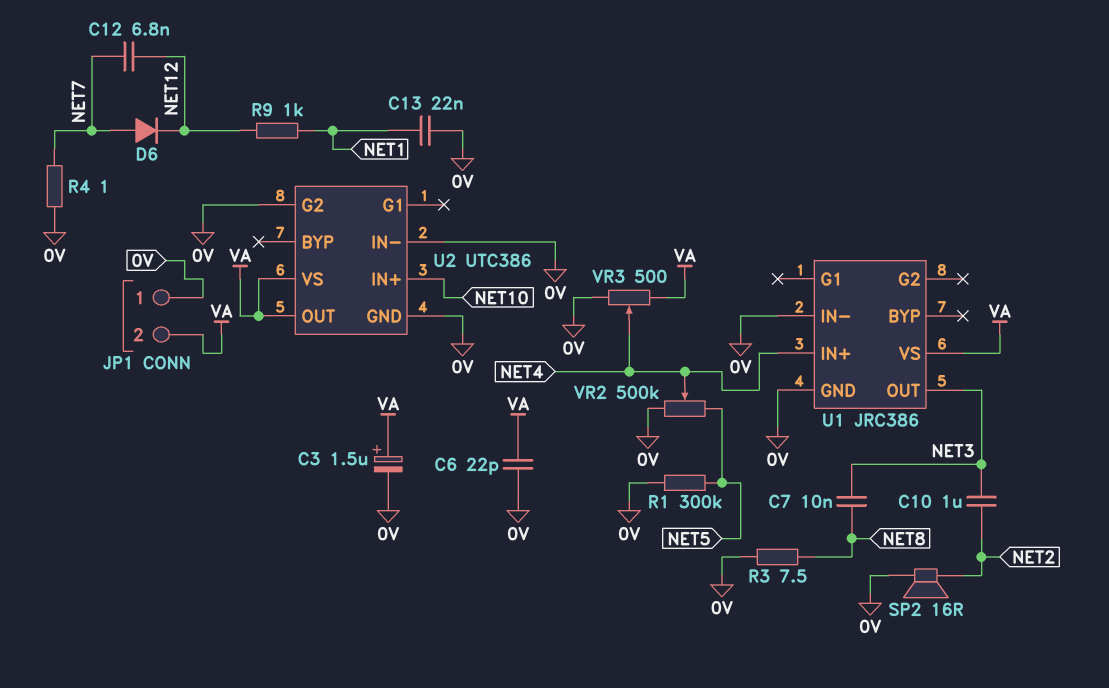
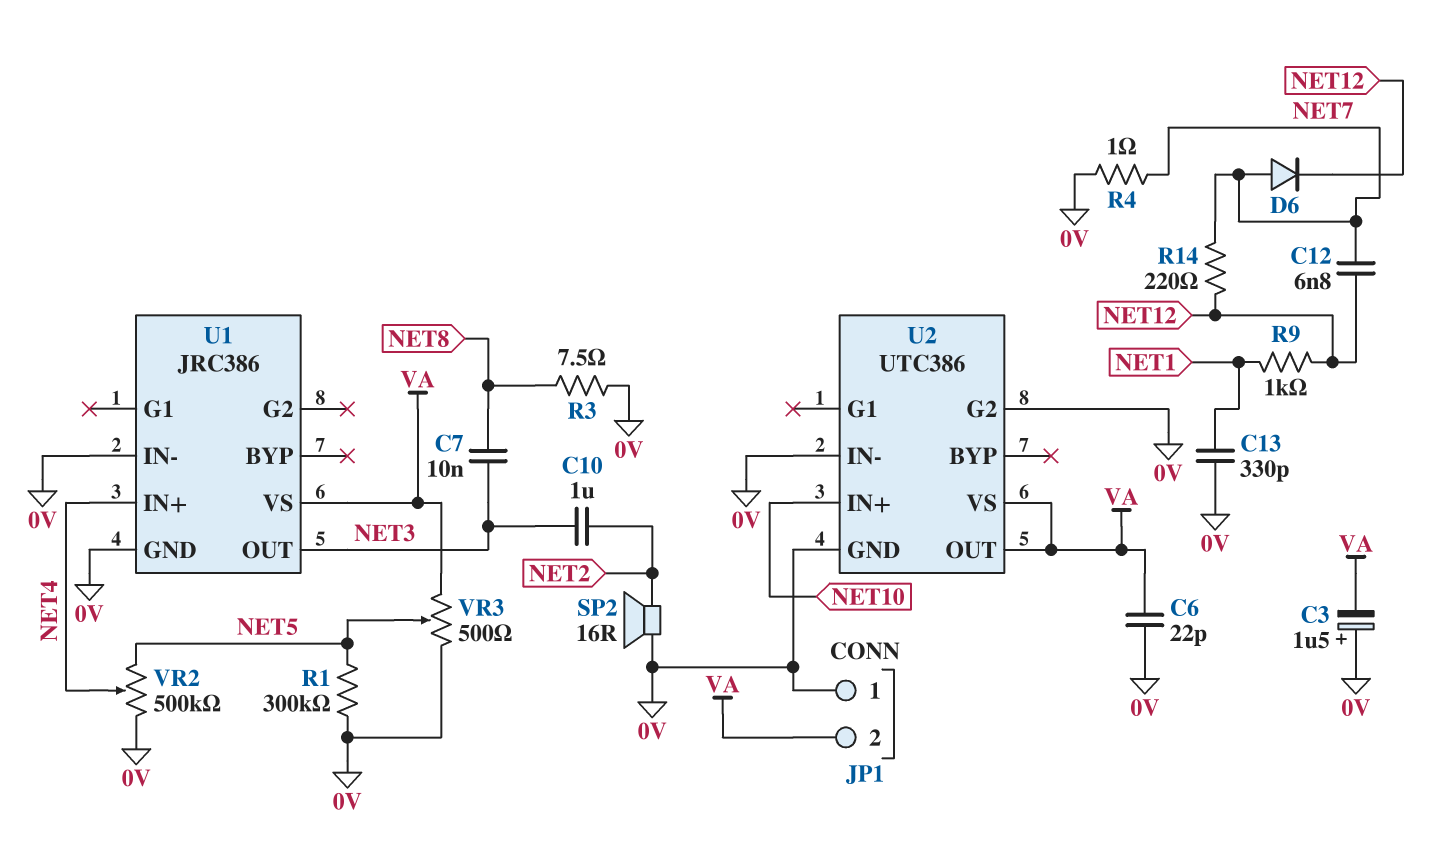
C3: 1.5uF (plus VA, minus 0V) -> 1.5uF (plus 0V, minus VA)
C13: 22nF (0V, NET1) -> 330pF (0V, NET1)
R14: none -> 220 (NET7, NET12)
VR3: 500 (0V, VA, wiper NET4) -> 500 (0V, VA, wiper NET5)

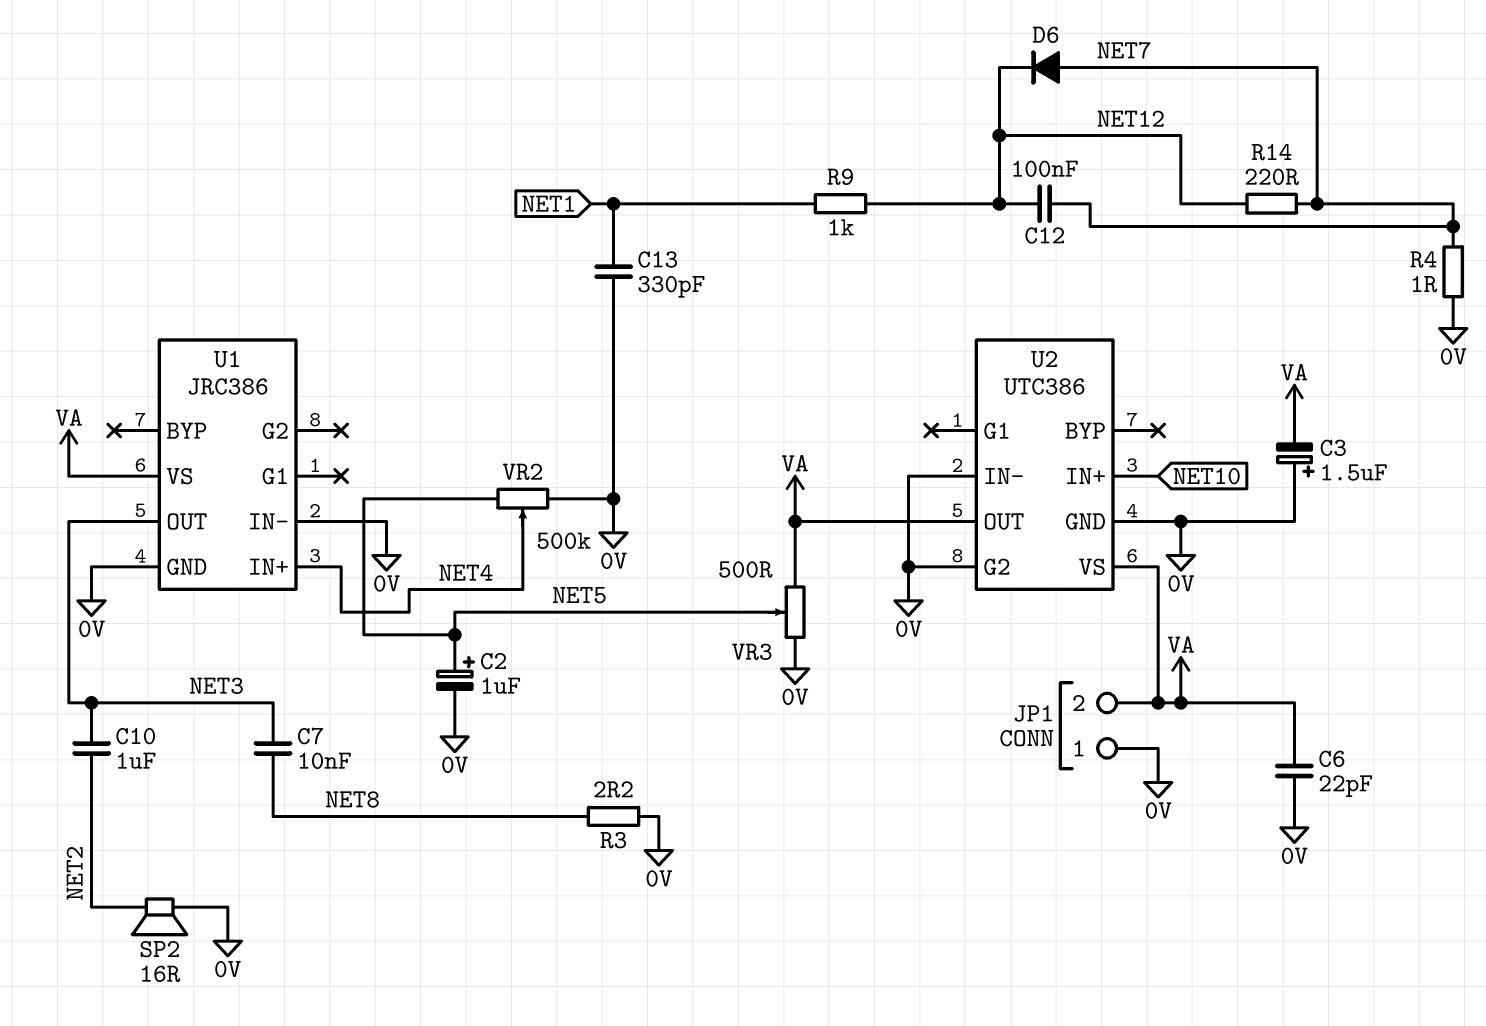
C2: none -> 1uF (plus NET5, minus 0V)
C12: 6.8nF (NET7, NET12) -> 100nF (NET7, NET12)
R1: 300k (0V, NET5) -> none
R3: 7.5 (0V, NET8) -> 2.2 (0V, NET8)

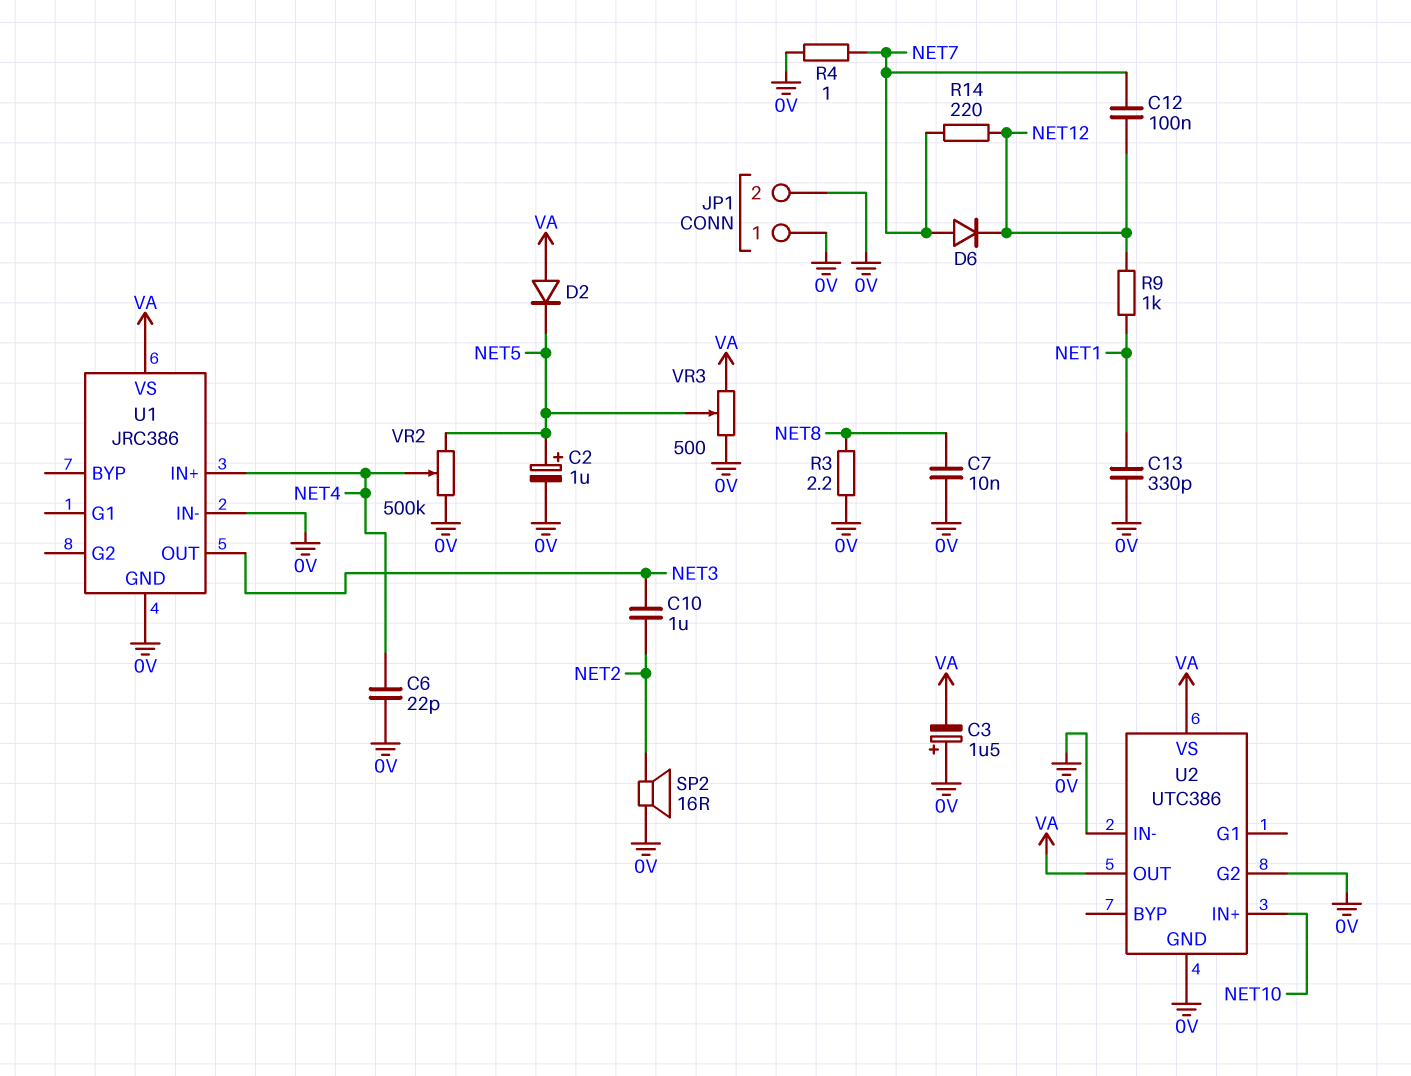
C6: 22pF (0V, VA) -> 22pF (0V, NET4)
C7: 10nF (NET3, NET8) -> 10nF (0V, NET8)
D2: none -> diode (A VA, K NET5)
JP1 pin 2: VA -> 0V

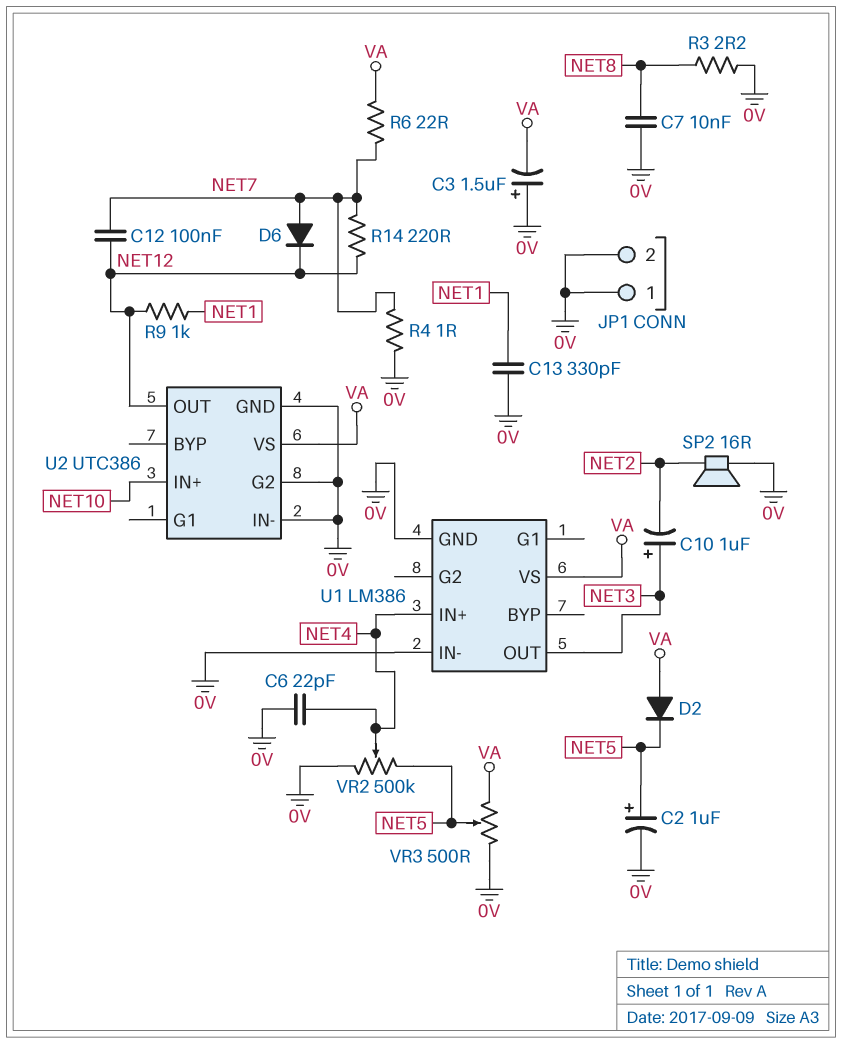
C10: 1uF (NET2, NET3) -> 1uF (plus NET3, minus NET2)
R6: none -> 22 (NET7, VA)
U1: JRC386 -> LM386
U2 pin OUT: VA -> NET12

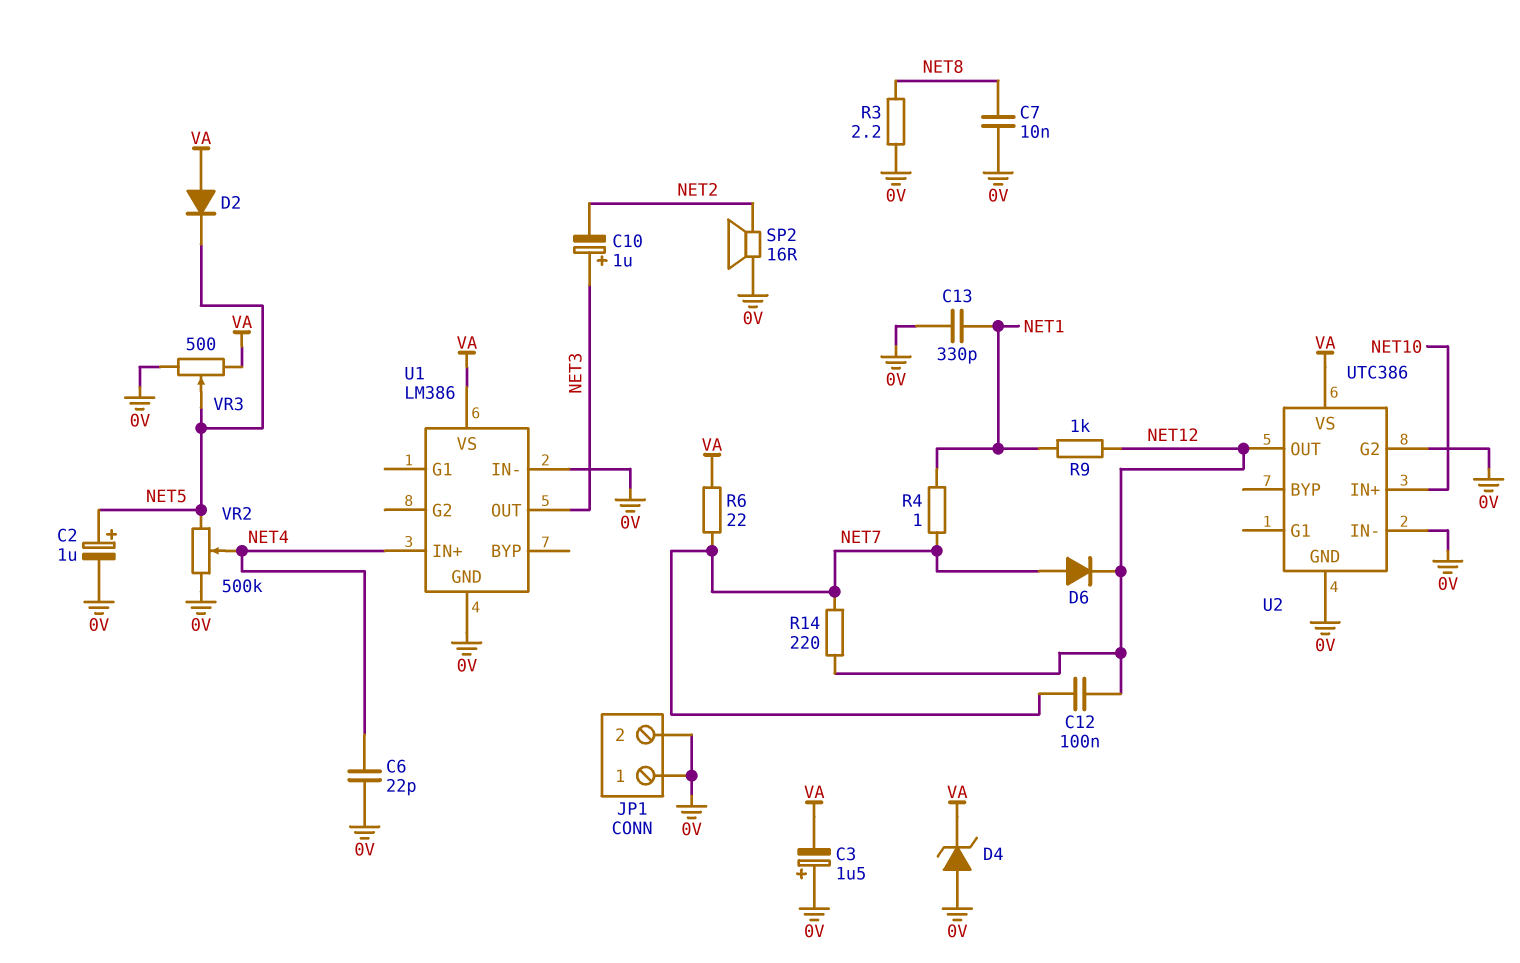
D4: none -> zener (A 0V, K VA)
R4: 1 (0V, NET7) -> 1 (NET1, NET7)

